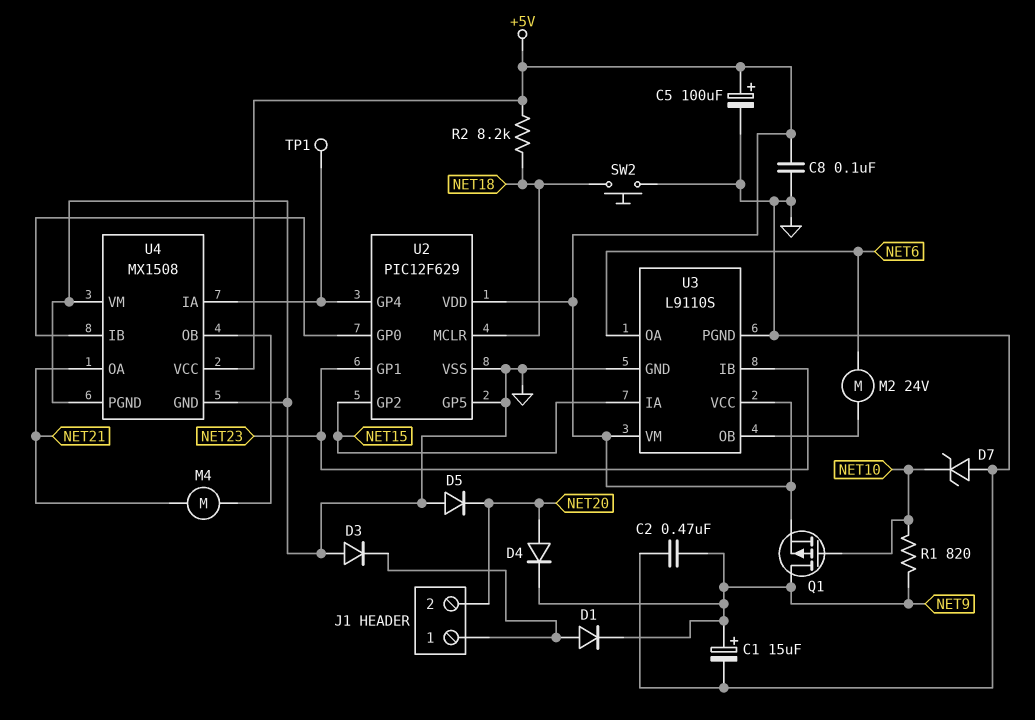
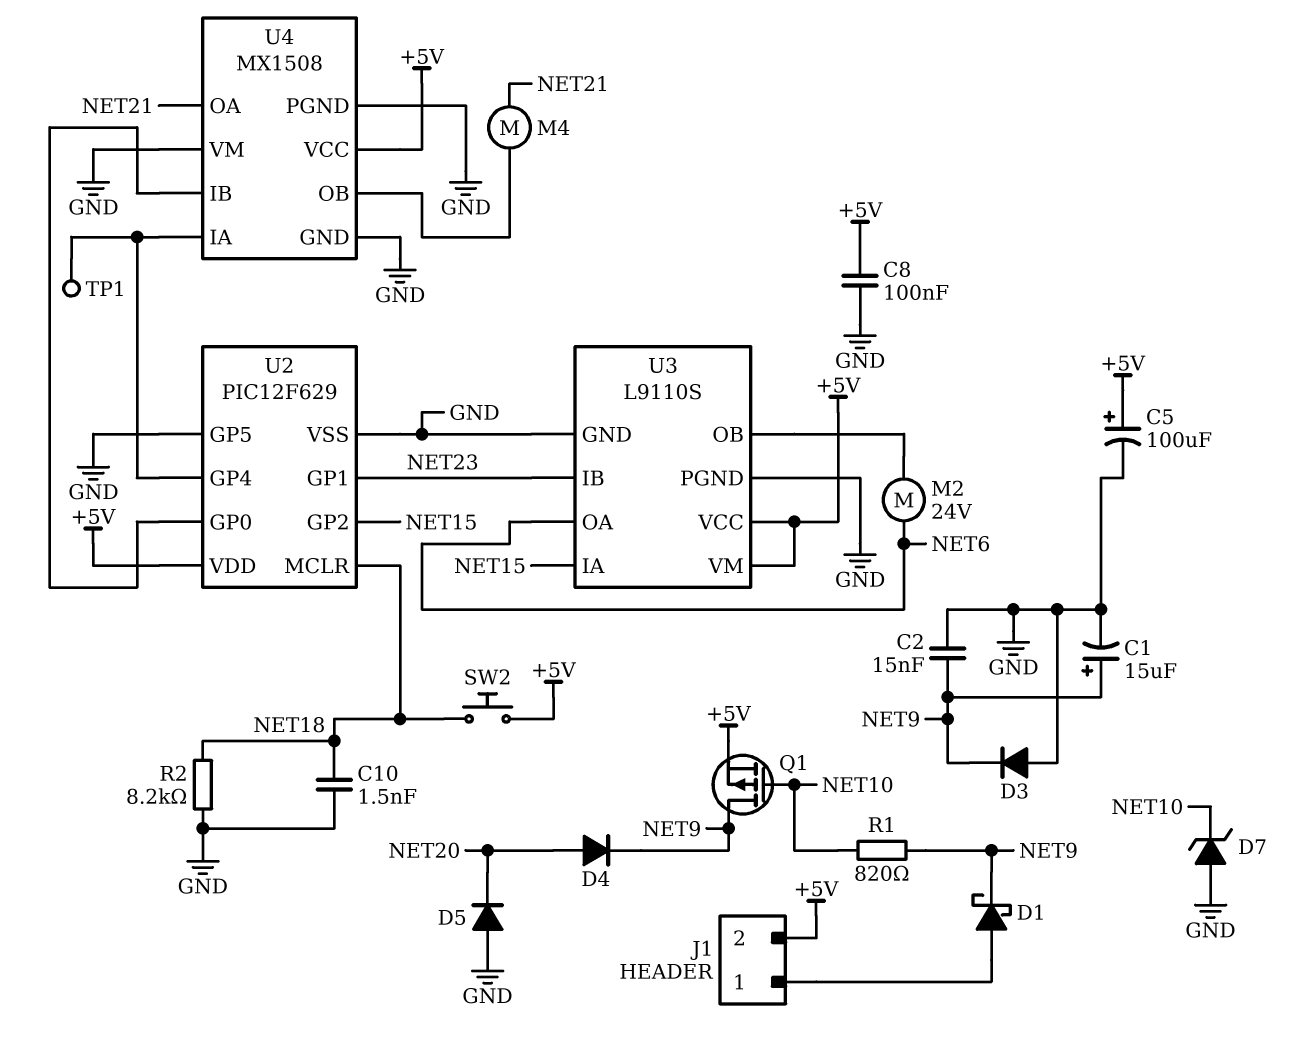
C2: 470nF (GND, NET9) -> 15nF (GND, NET9)
C10: none -> 1.5nF (GND, NET18)
D1: diode (A J1/1, K NET9) -> schottky (A J1/1, K NET9)
D3: diode (A GND, K J1/1) -> diode (A GND, K NET9)
J1 pin 2: NET20 -> +5V
R2: 8.2k (+5V, NET18) -> 8.2k (GND, NET18)
SW2: button (GND, NET18) -> button (+5V, NET18)

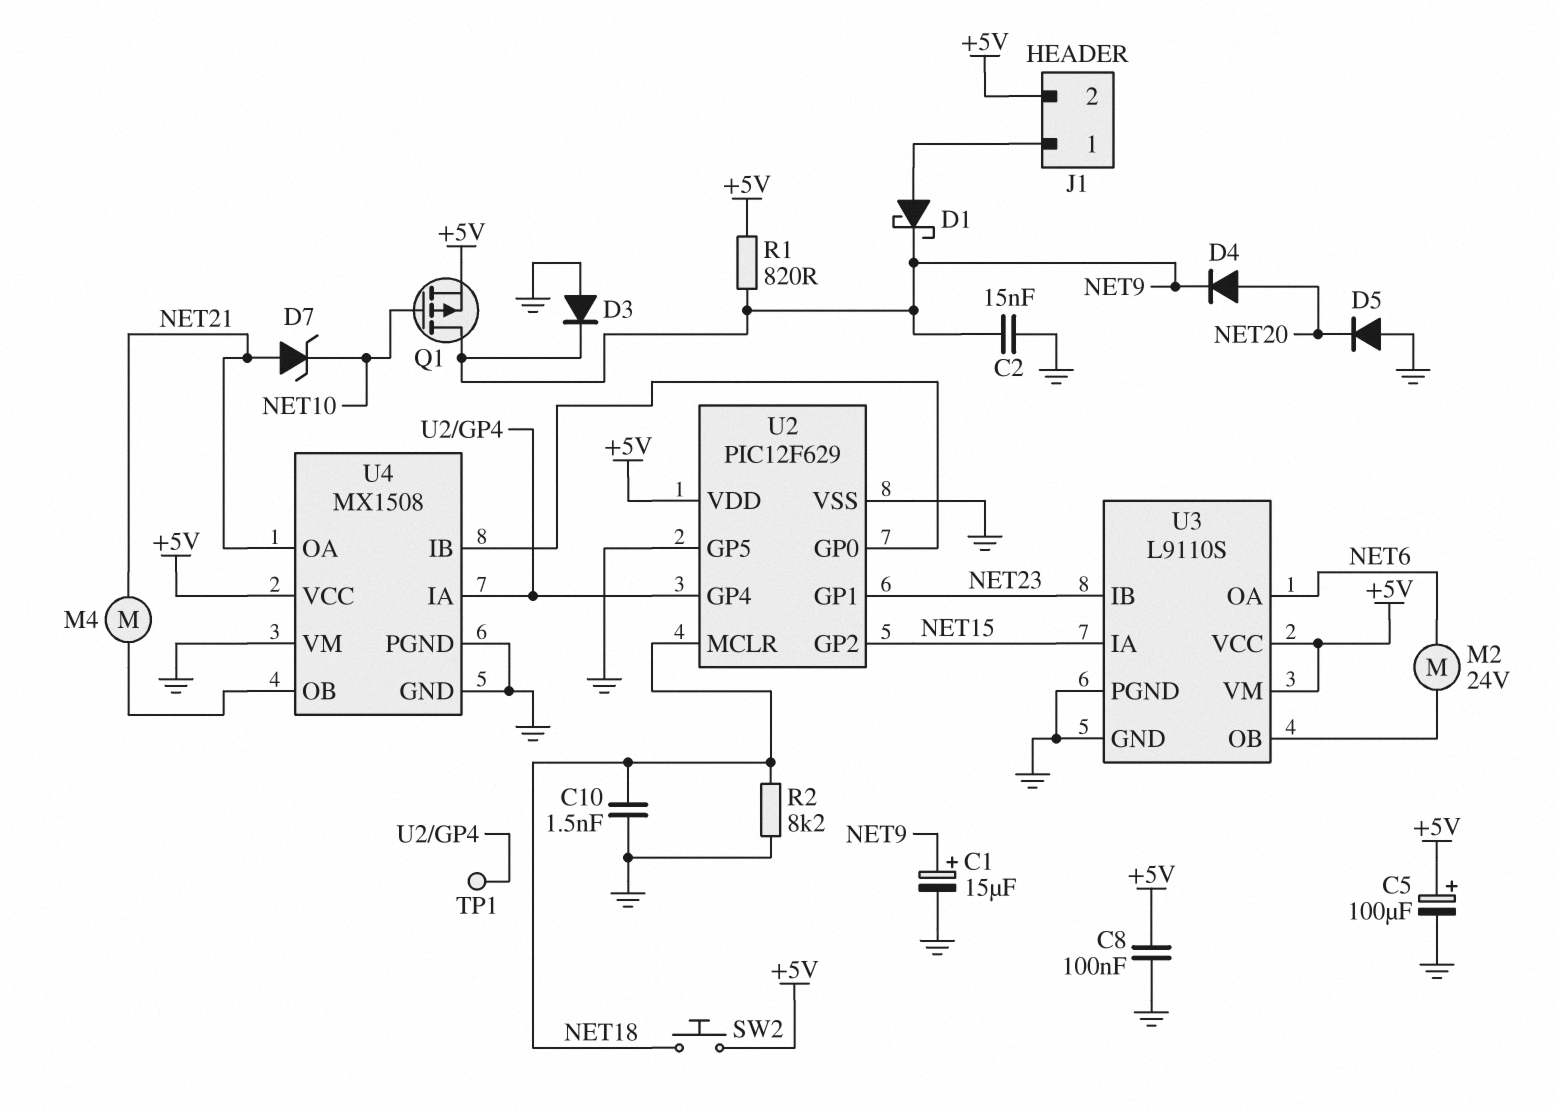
D7: zener (A GND, K NET10) -> zener (A NET21, K NET10)
R1: 820 (NET9, NET10) -> 820 (+5V, NET9)

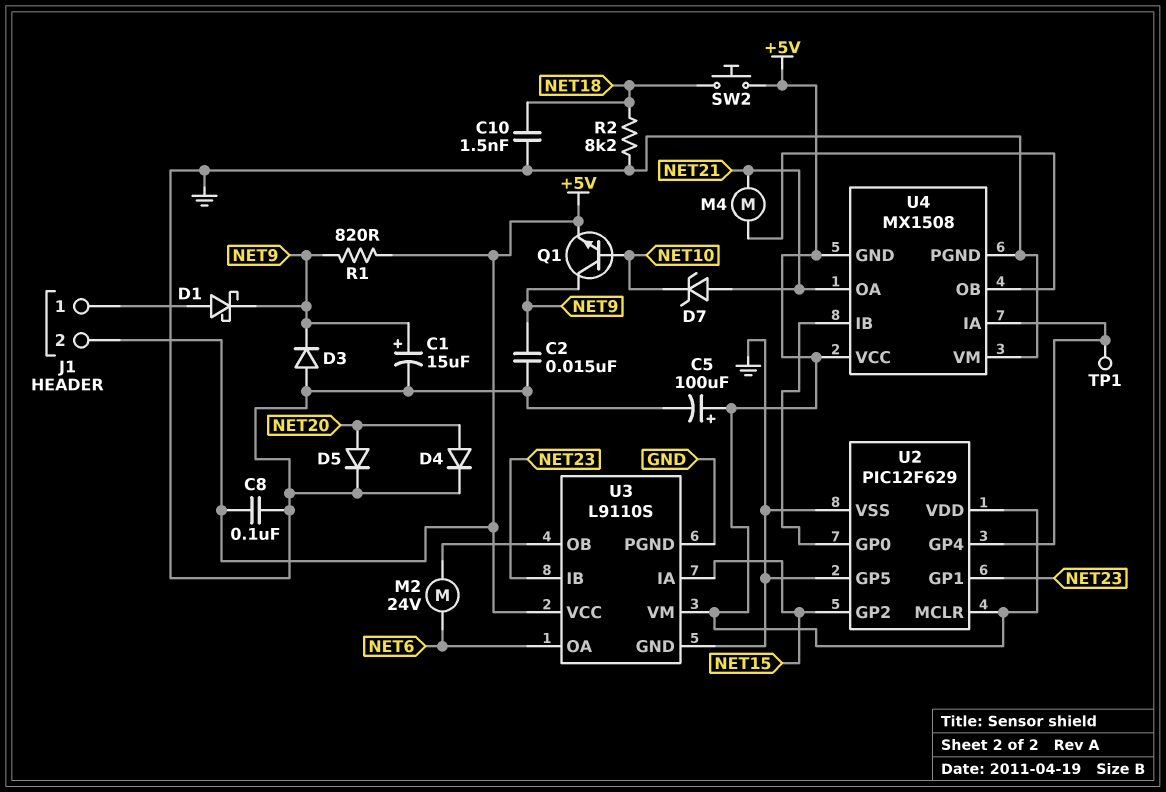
D4: diode (A NET20, K NET9) -> diode (A NET20, K GND)
D5: diode (A GND, K NET20) -> diode (A NET20, K GND)
Q1: PMOS (G NET10, D NET9, S +5V) -> NPN (B NET10, C NET9, E +5V)
U2 pin MCLR: NET18 -> +5V
U4 pin GND: GND -> +5V

